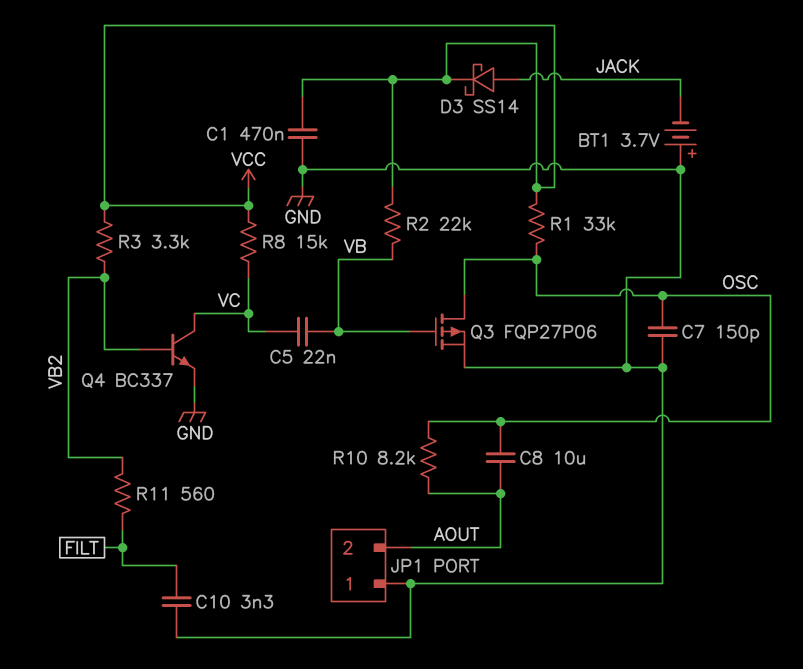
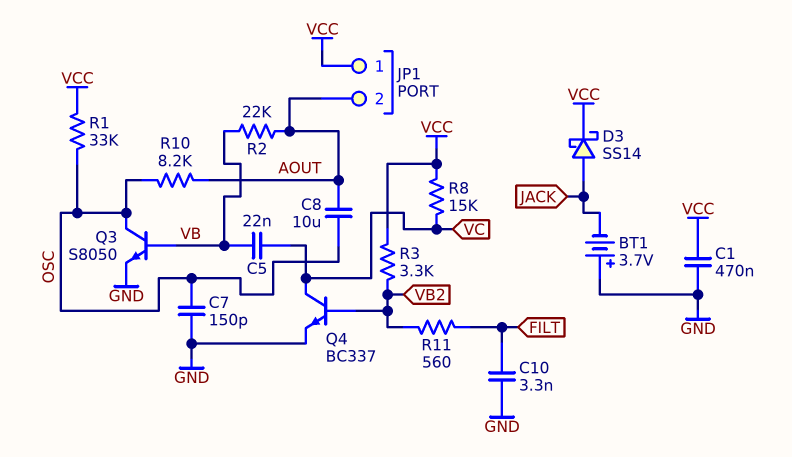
JP1 pin 1: GND -> VCC
Q3: PMOS FQP27P06 (G VB, D OSC, S GND) -> NPN S8050 (B VB, C OSC, E GND)
R2: 22k (VB, VCC) -> 22k (AOUT, VB)

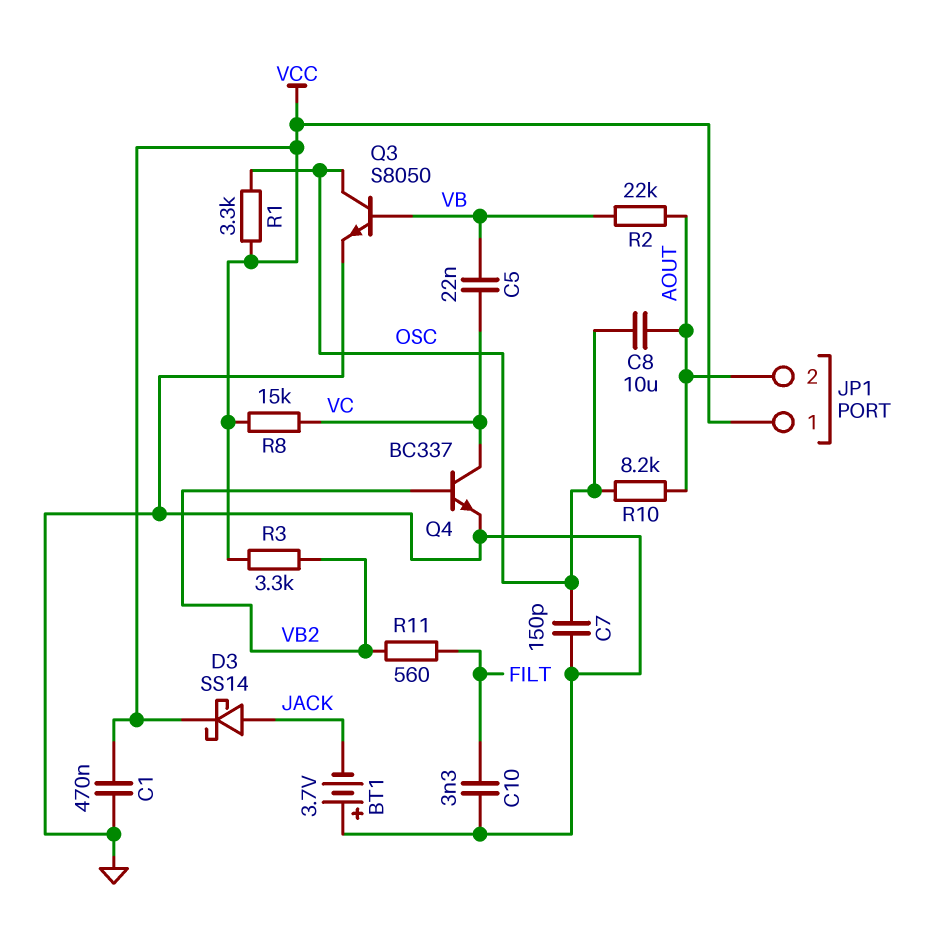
R1: 33k (OSC, VCC) -> 3.3k (OSC, VCC)

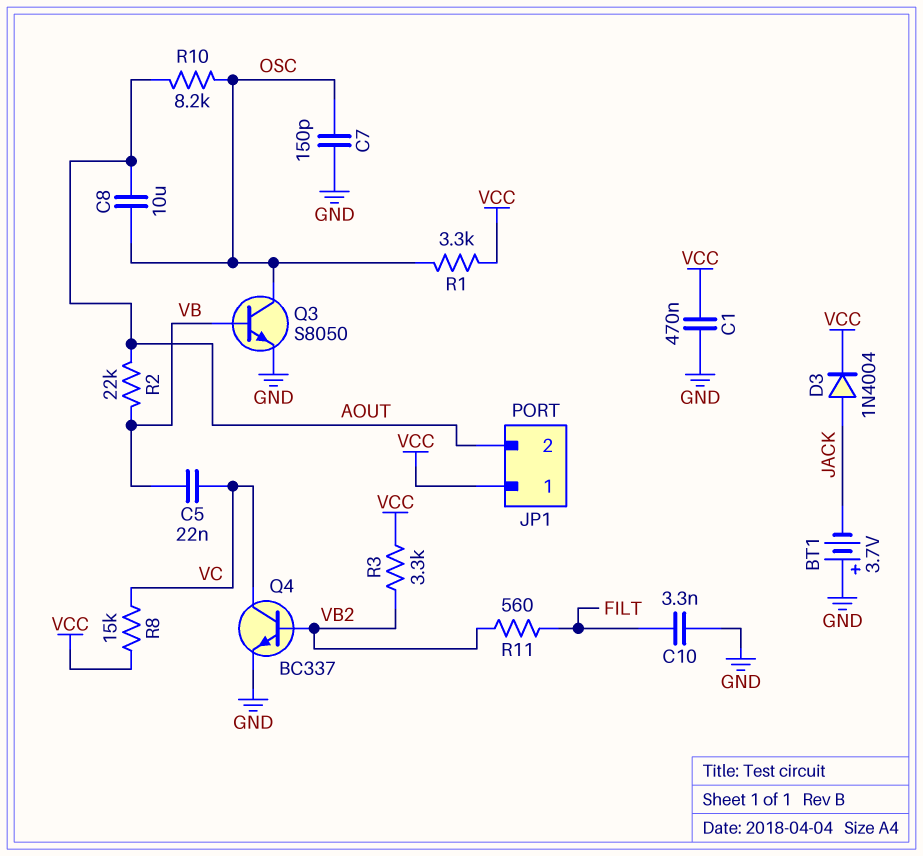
D3: schottky SS14 (A JACK, K VCC) -> diode 1N4004 (A JACK, K VCC)

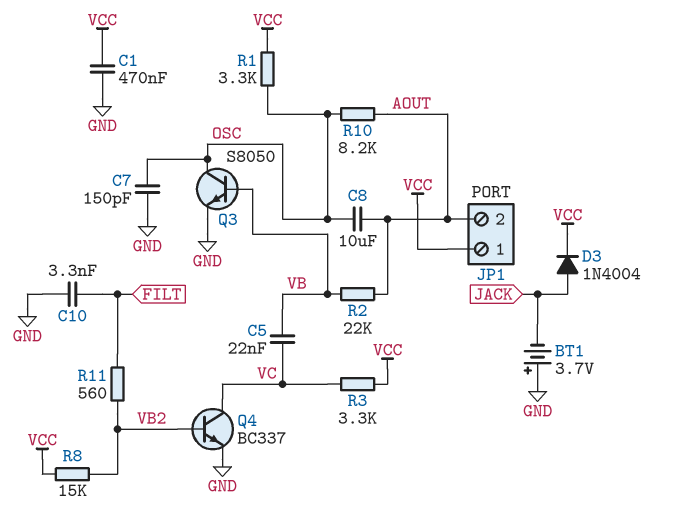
R3: 3.3k (VB2, VCC) -> 3.3k (VC, VCC)
R8: 15k (VC, VCC) -> 15k (VB2, VCC)

